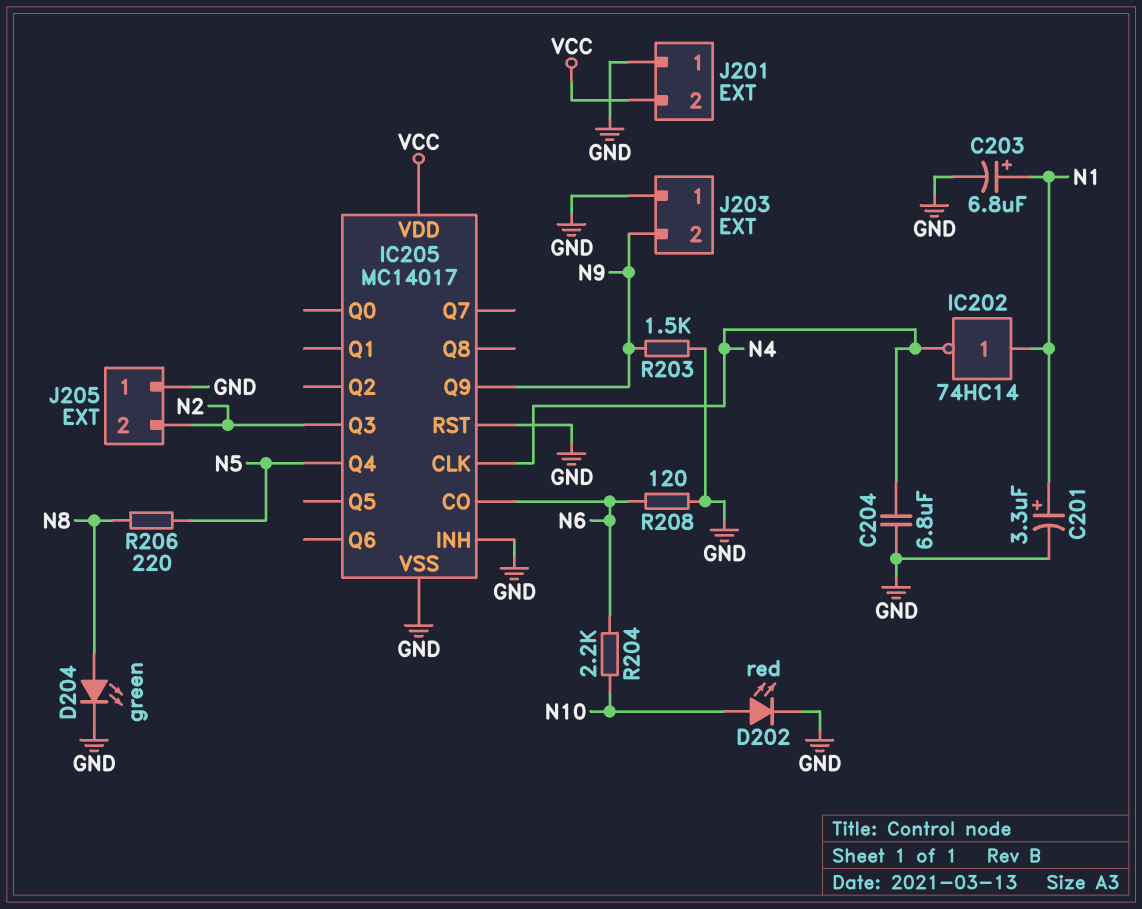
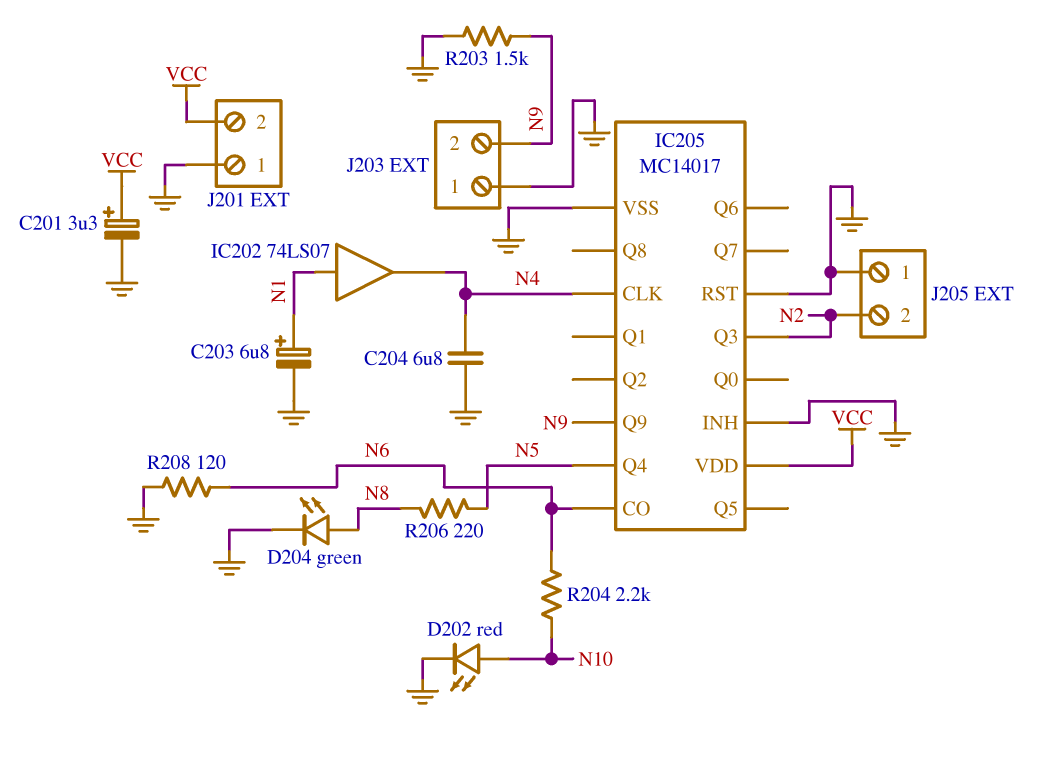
C201: 3.3uF (plus N1, minus GND) -> 3.3uF (plus VCC, minus GND)
IC202: NOT 74HC14 (in N1, out N4) -> buffer 74LS07 (in N1, out N4)

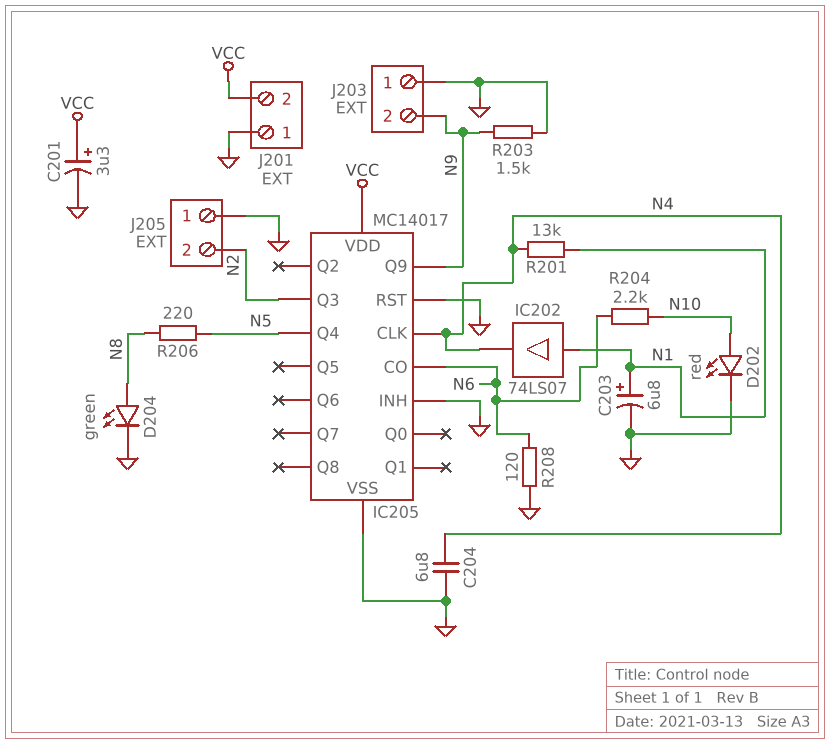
R201: none -> 13k (N1, N4)

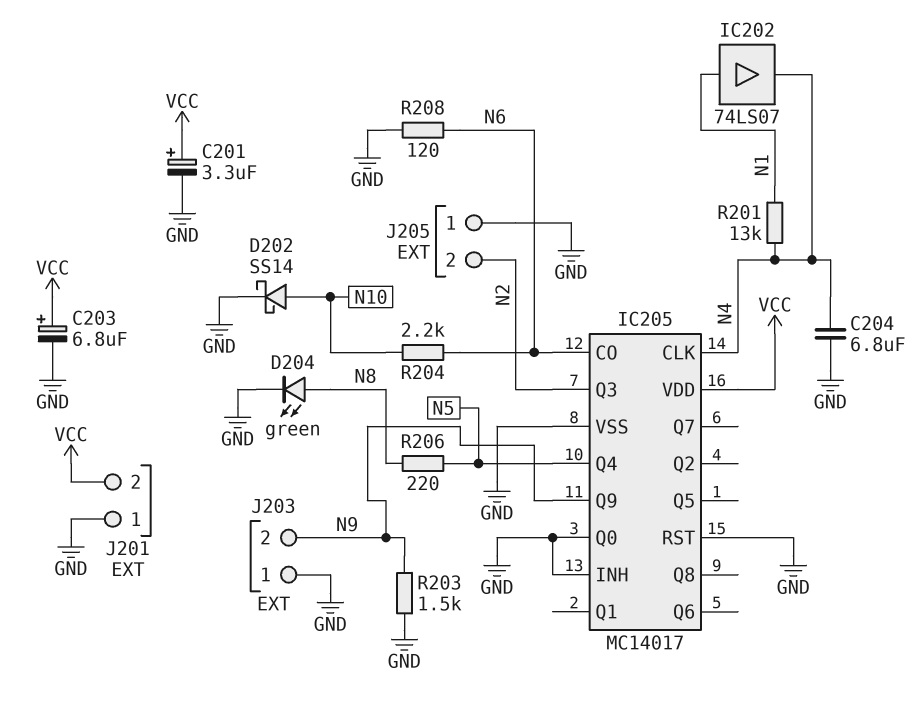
C203: 6.8uF (plus N1, minus GND) -> 6.8uF (plus VCC, minus GND)
D202: LED red (A N10, K GND) -> schottky SS14 (A N10, K GND)
IC205 pin Q0: none -> GND

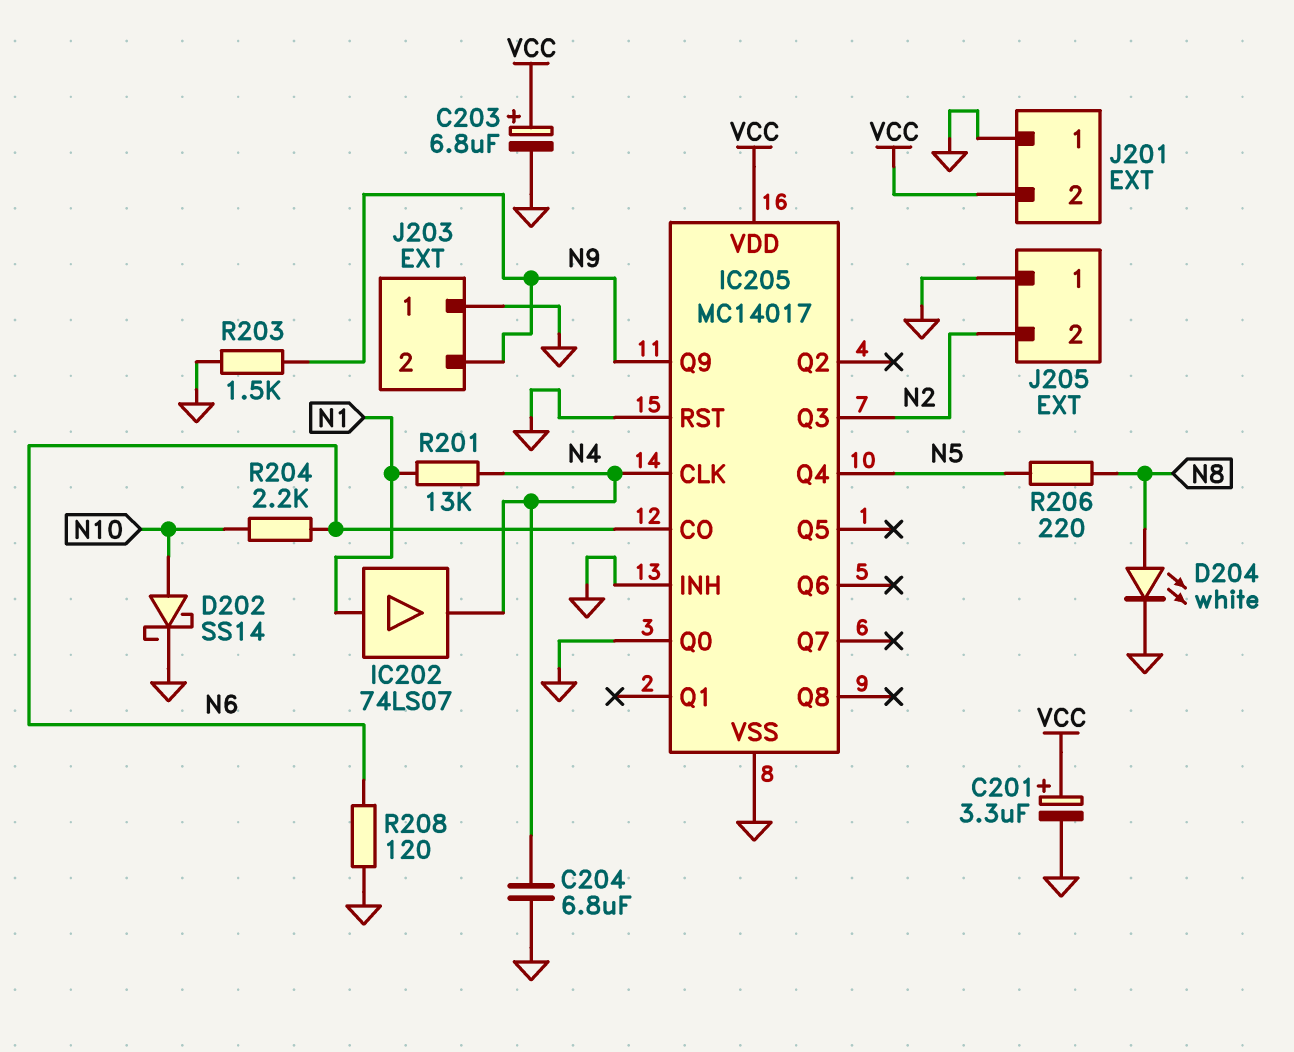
D204: LED green (A N8, K GND) -> LED white (A N8, K GND)

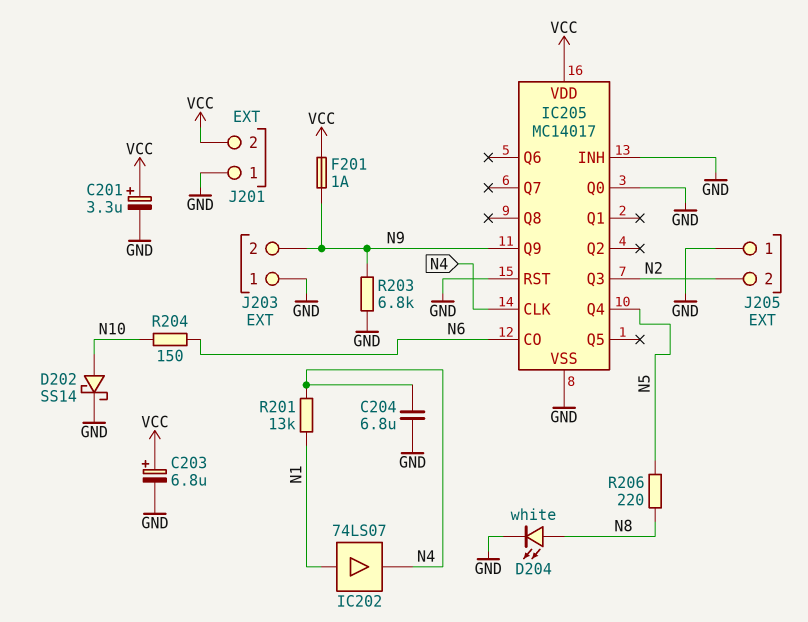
F201: none -> 1A (N9, VCC)
R203: 1.5k (GND, N9) -> 6.8k (GND, N9)
R204: 2.2k (N6, N10) -> 150 (N6, N10)
R208: 120 (GND, N6) -> none

